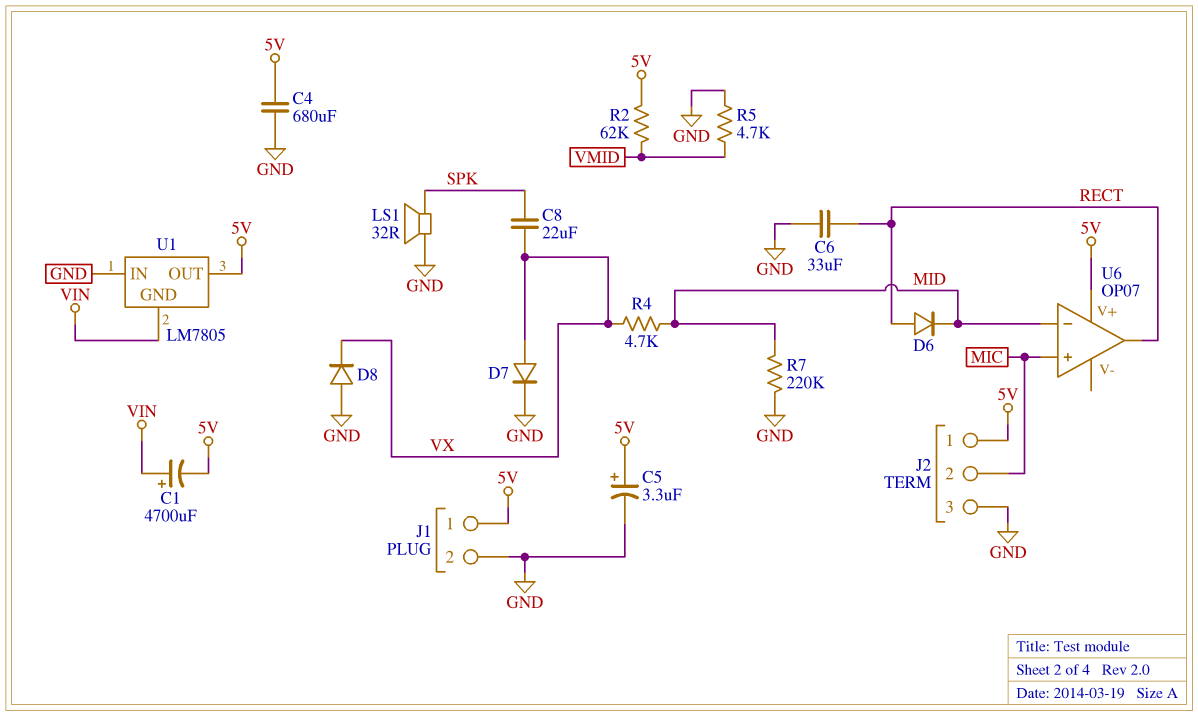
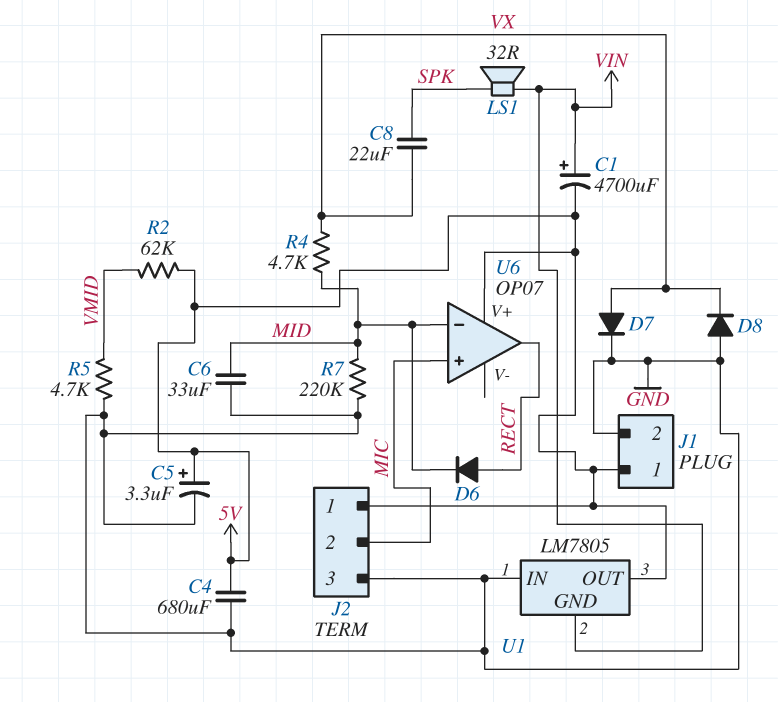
C6: 33uF (GND, RECT) -> 33uF (GND, MID)
LS1: speaker 32R (GND, SPK) -> speaker 32R (SPK, VIN)

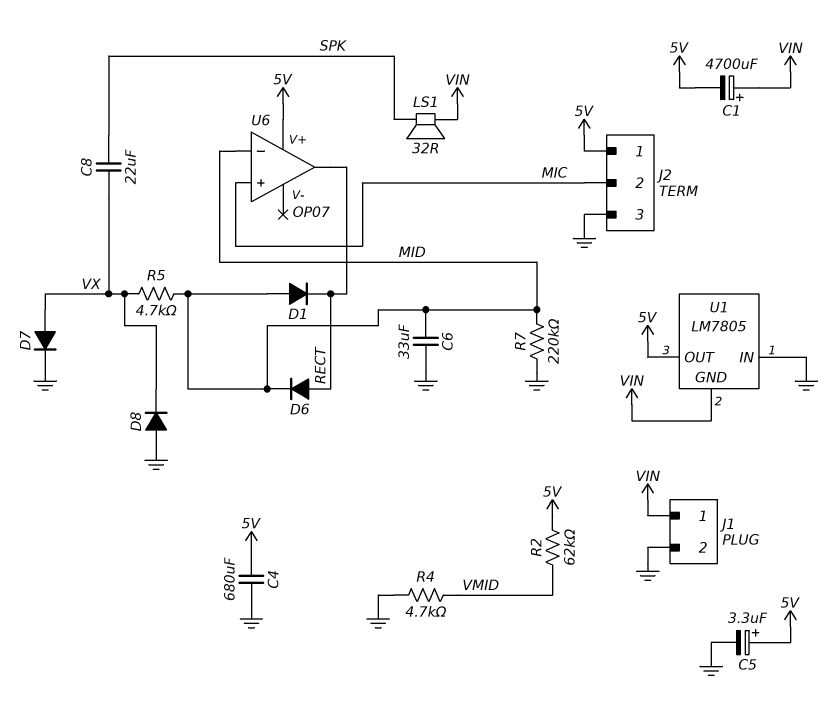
D1: none -> diode (A MID, K RECT)
J1 pin 1: 5V -> VIN
R4: 4.7k (MID, VX) -> 4.7k (GND, VMID)
R5: 4.7k (GND, VMID) -> 4.7k (MID, VX)

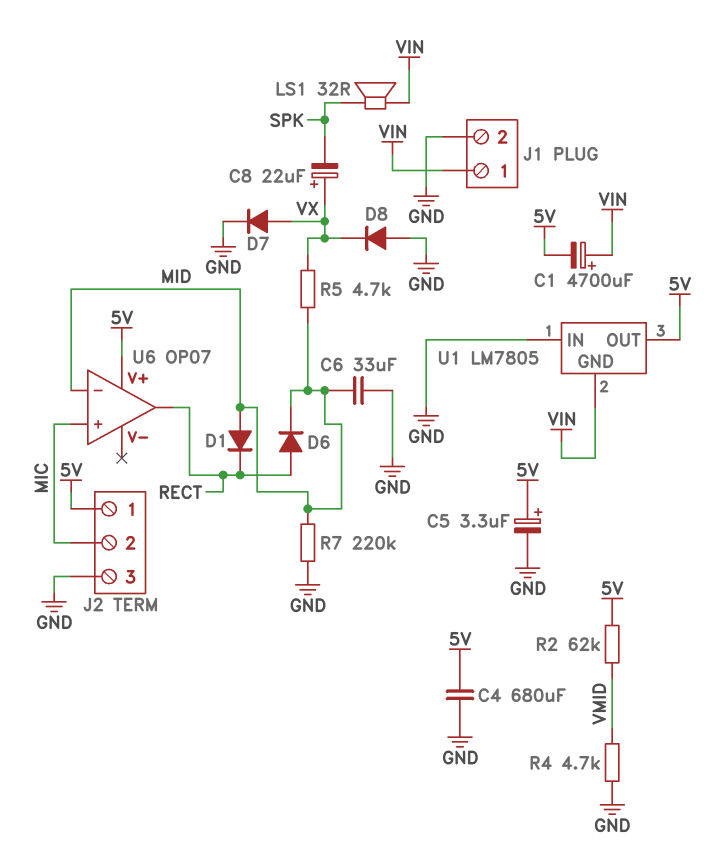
C8: 22uF (SPK, VX) -> 22uF (plus VX, minus SPK)

